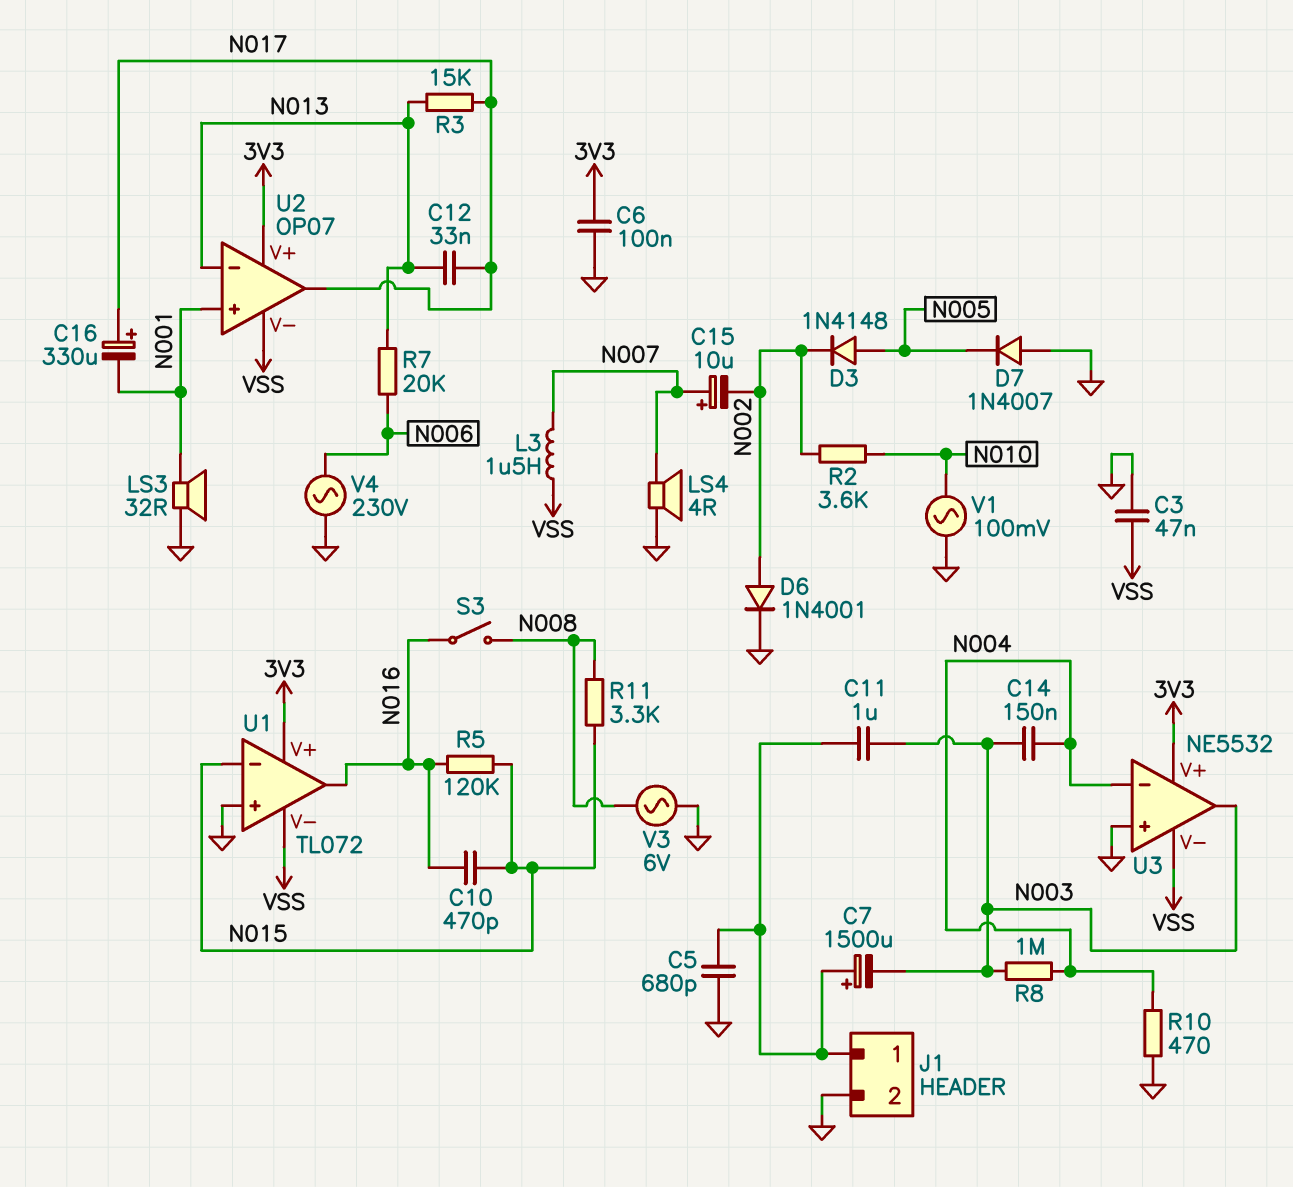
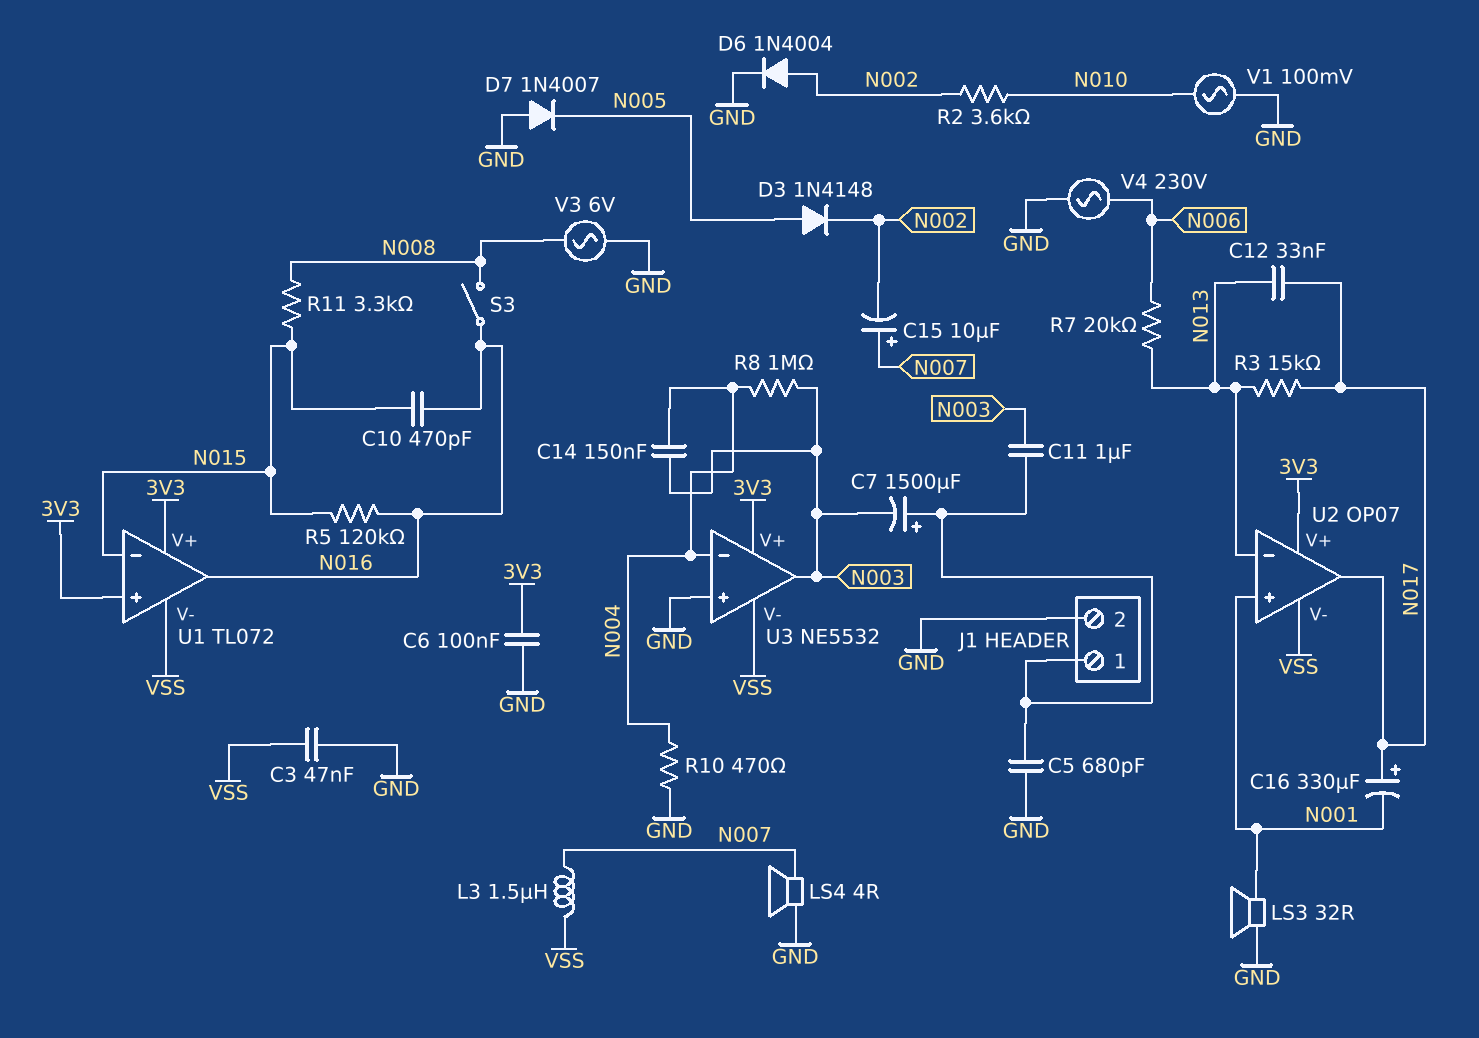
D6: diode 1N4001 (A N002, K GND) -> diode 1N4004 (A N002, K GND)
U1 pin in+: GND -> 3V3

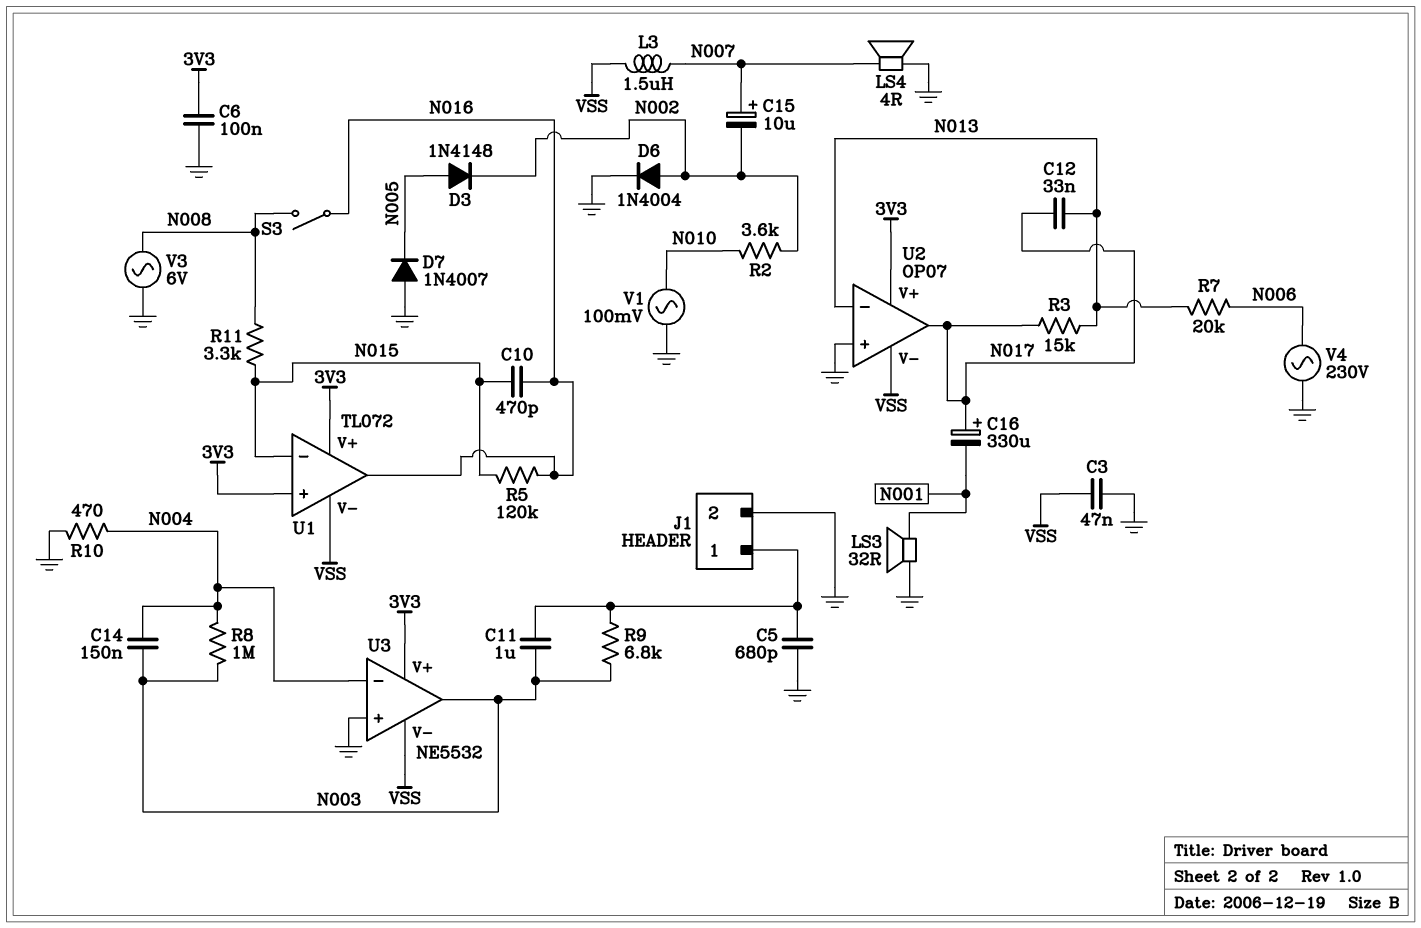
C7: 1500uF (plus J1/1, minus N003) -> none
R9: none -> 6.8k (J1/1, N003)
U2 pin in+: N001 -> GND

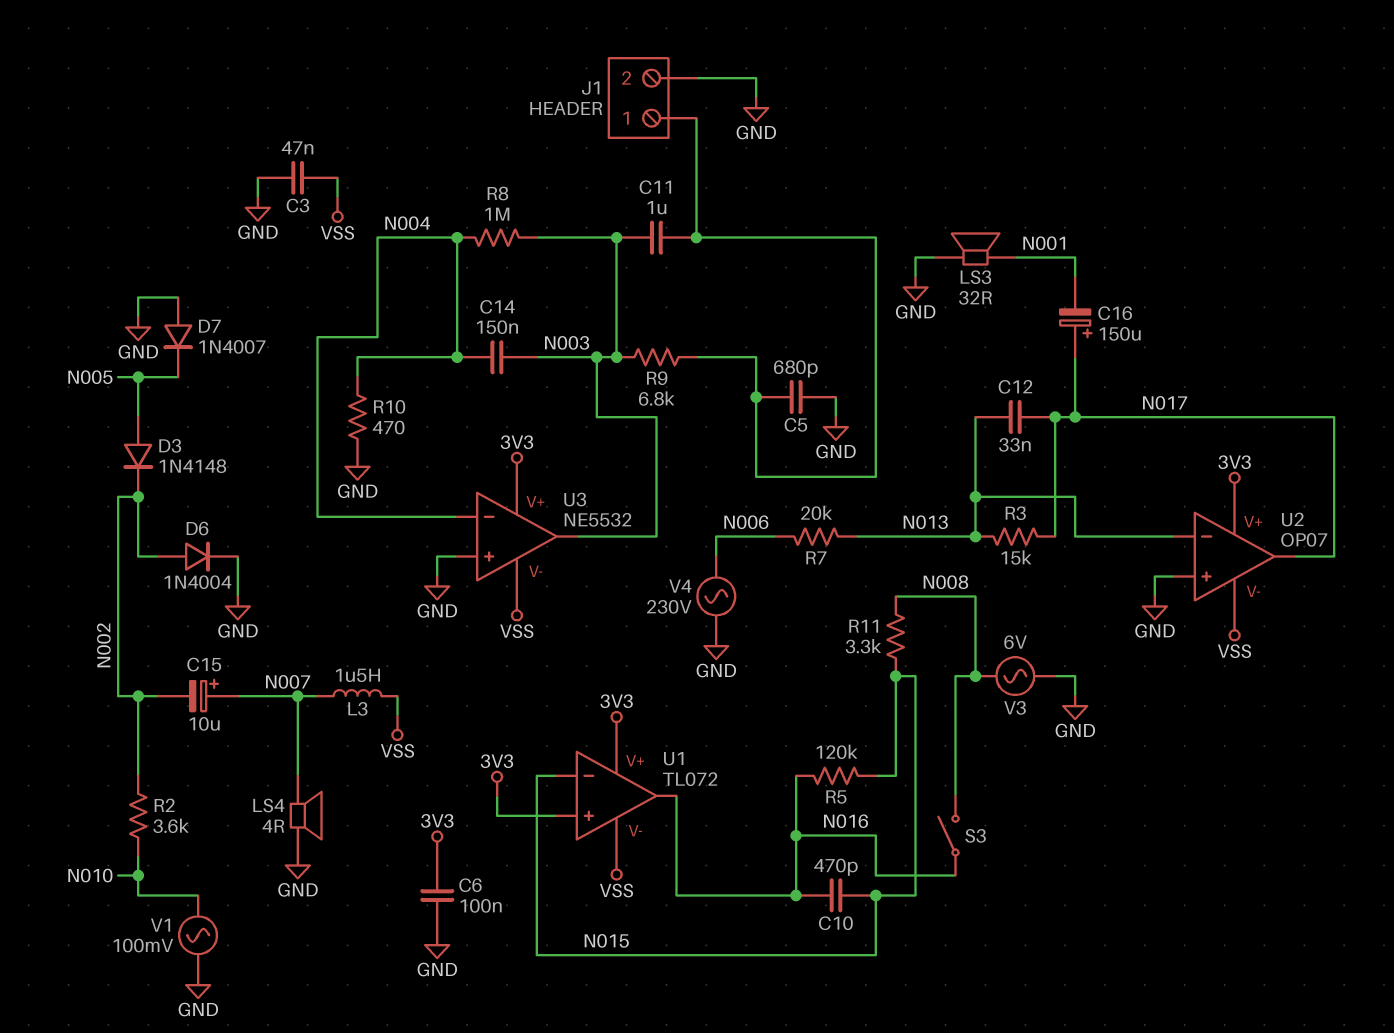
C16: 330uF (plus N017, minus N001) -> 150uF (plus N017, minus N001)

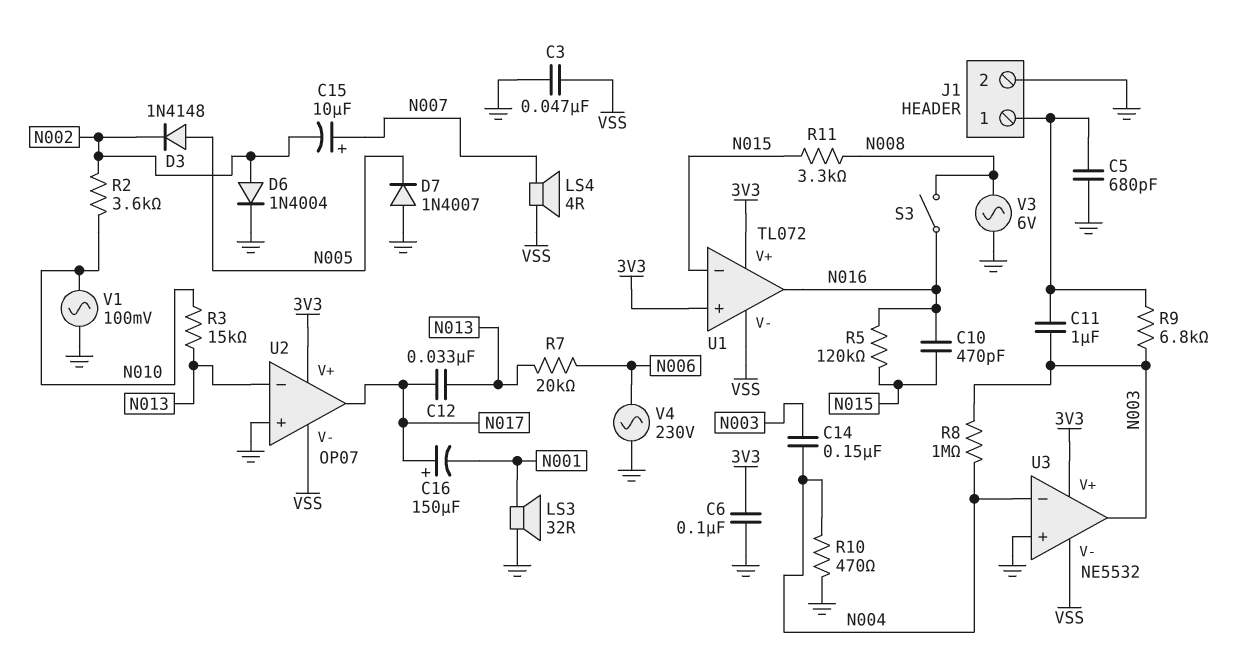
L3: 1.5uH (N007, VSS) -> none
LS4: speaker 4R (GND, N007) -> speaker 4R (N007, VSS)
R3: 15k (N013, N017) -> 15k (N010, N013)

